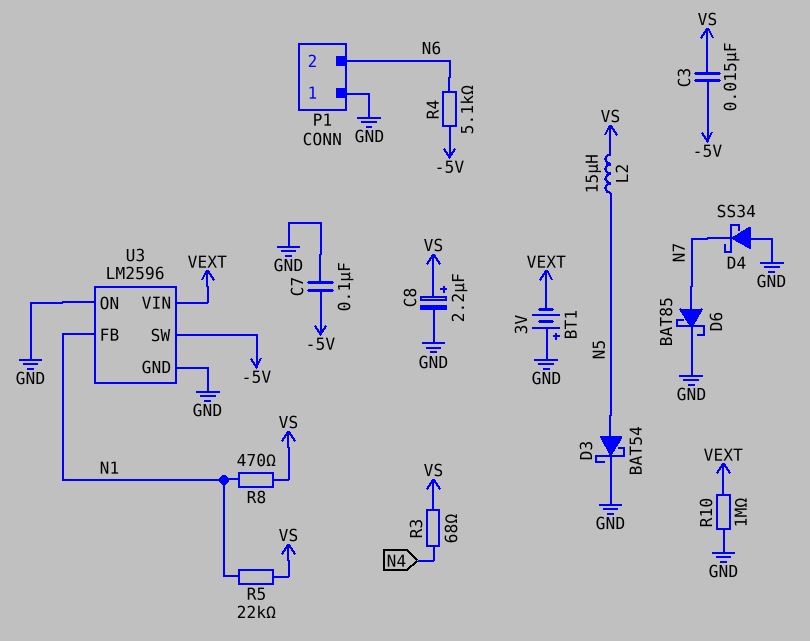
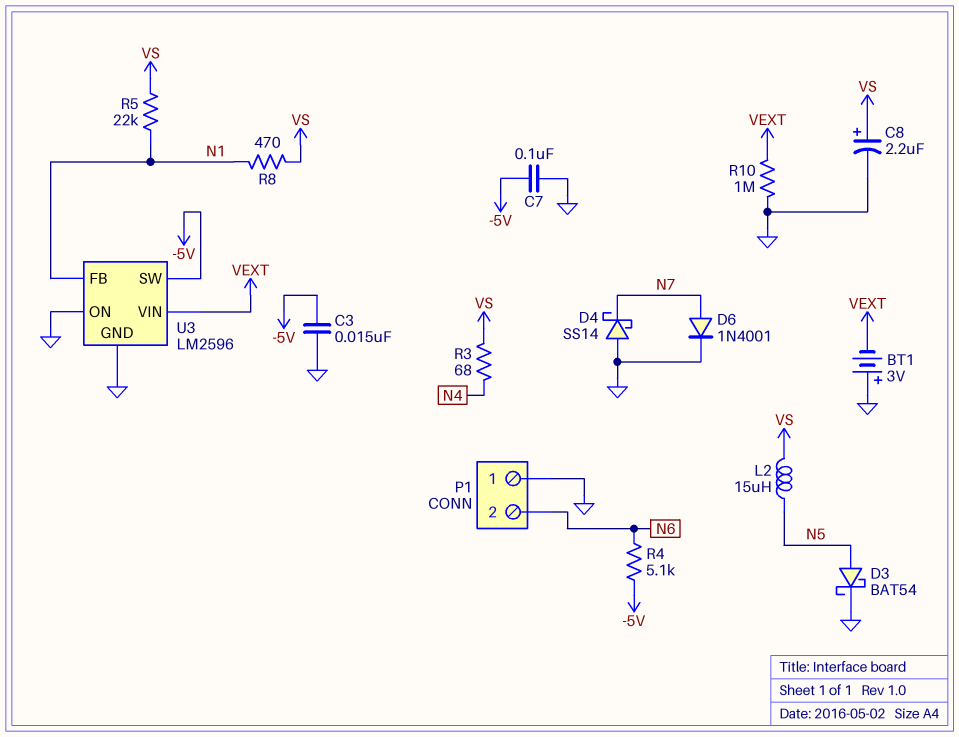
C3: 15nF (-5V, VS) -> 15nF (-5V, GND)
D4: schottky SS34 (A GND, K N7) -> schottky SS14 (A GND, K N7)
D6: schottky BAT85 (A N7, K GND) -> diode 1N4001 (A N7, K GND)

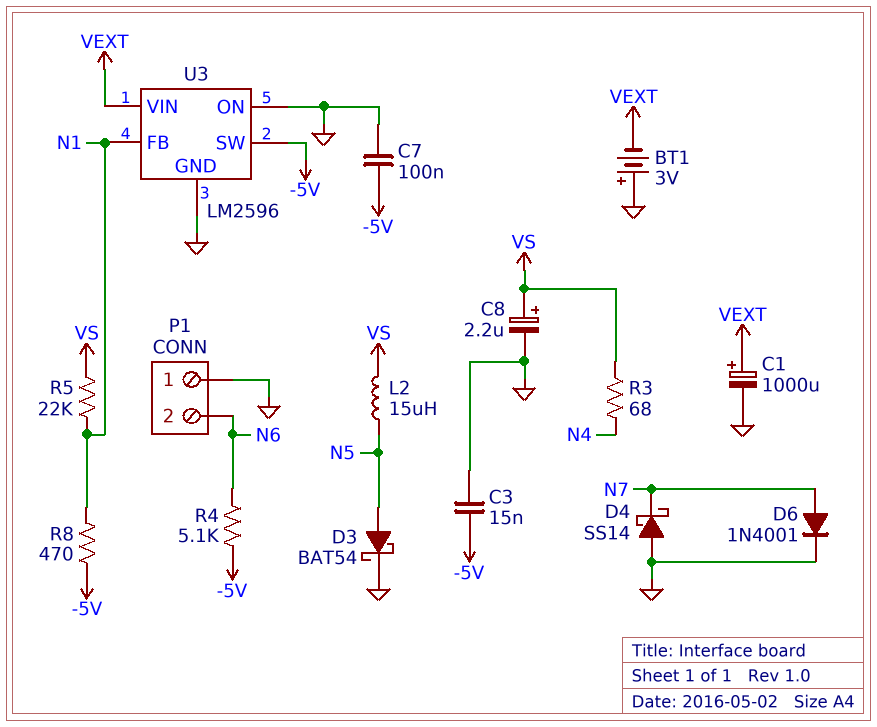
C1: none -> 1000uF (plus VEXT, minus GND)
R8: 470 (N1, VS) -> 470 (-5V, N1)
R10: 1M (GND, VEXT) -> none

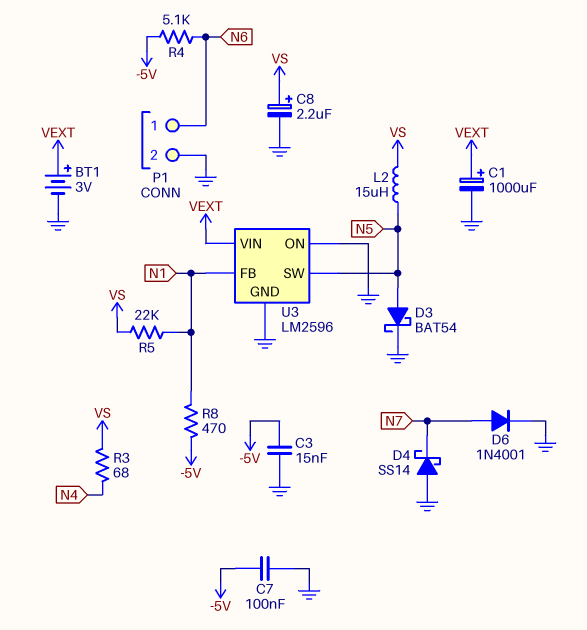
BT1: 3V (plus GND, minus VEXT) -> 3V (plus VEXT, minus GND)
P1 pin 1: GND -> N6
P1 pin 2: N6 -> GND
U3 pin SW: -5V -> N5

